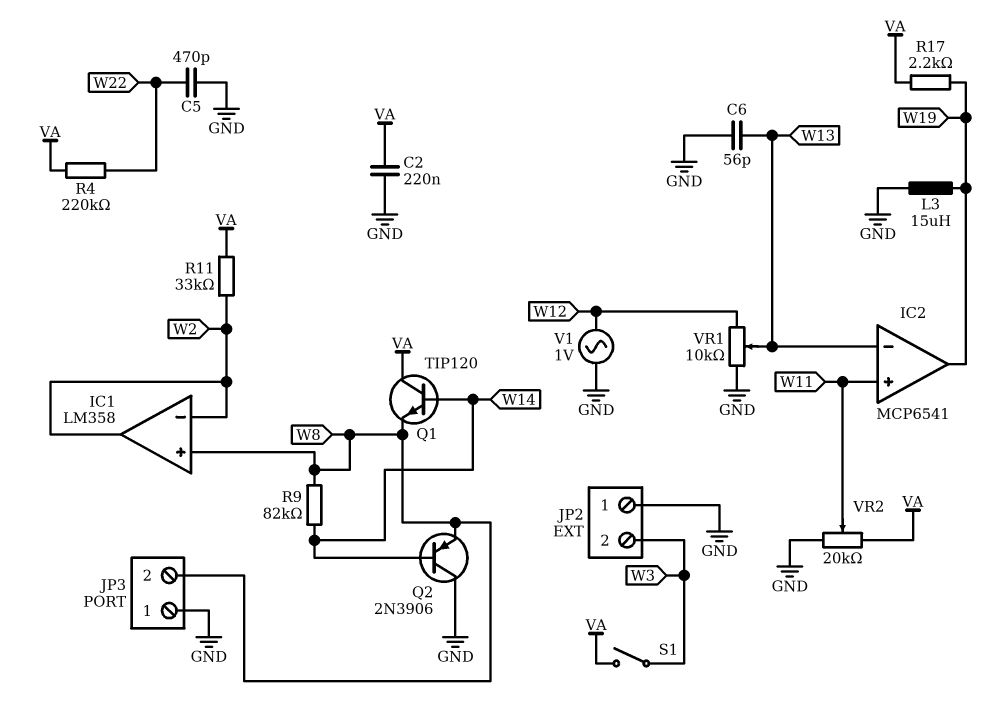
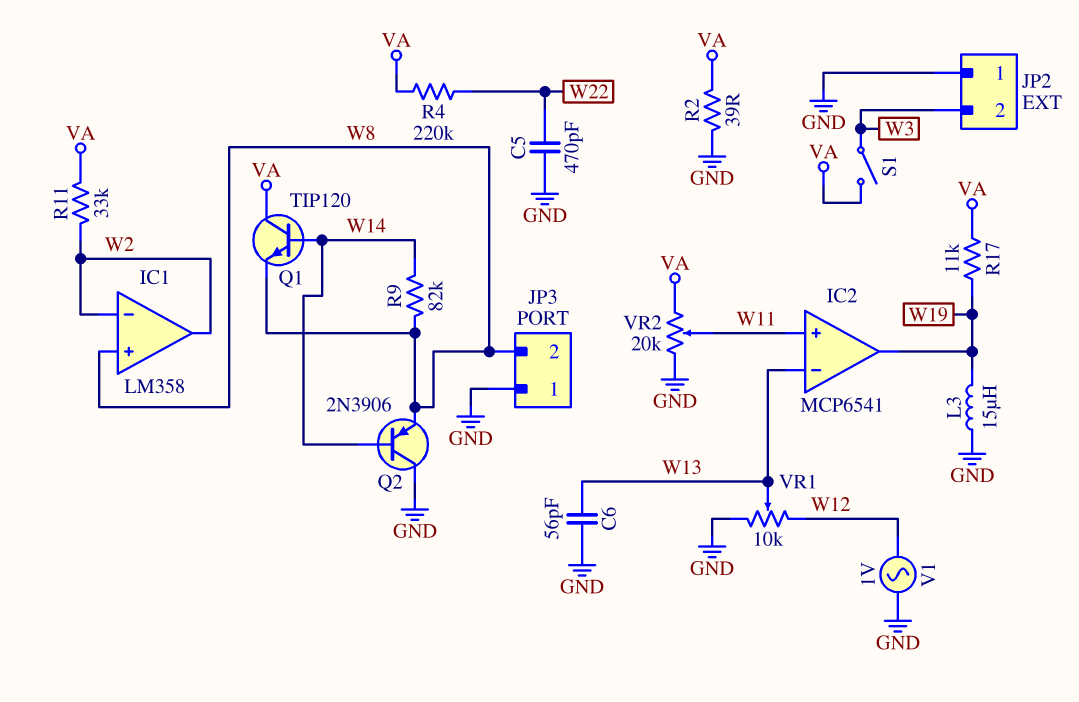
C2: 220nF (GND, VA) -> none
R2: none -> 39 (GND, VA)
R17: 2.2k (VA, W19) -> 11k (VA, W19)

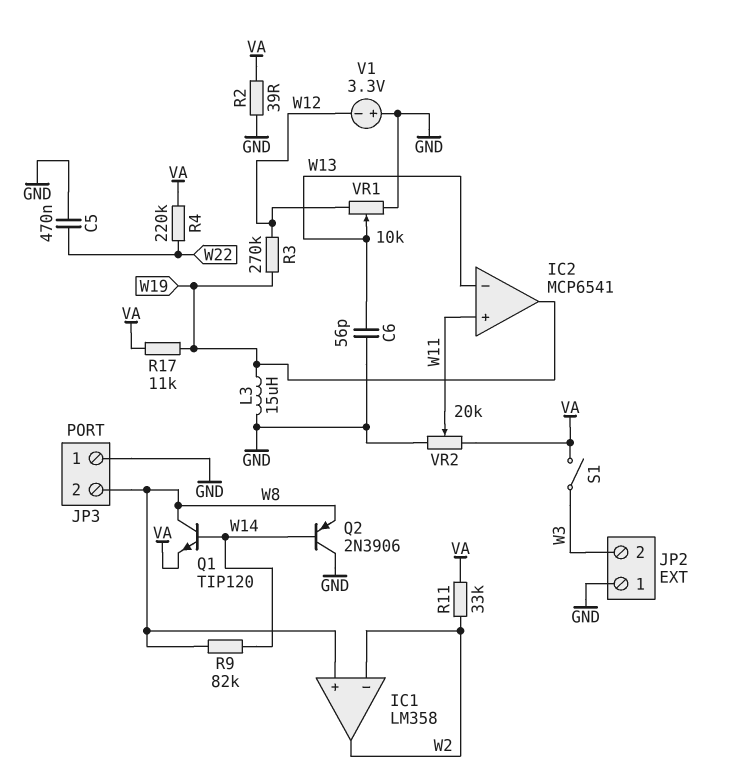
C5: 470pF (GND, W22) -> 470nF (GND, W22)
Q1: NPN TIP120 (B W14, C VA, E W8) -> NPN TIP120 (B W14, C W8, E VA)
R3: none -> 270k (W12, W19)
V1: AC 1V (GND, W12) -> 3.3V (plus GND, minus W12)

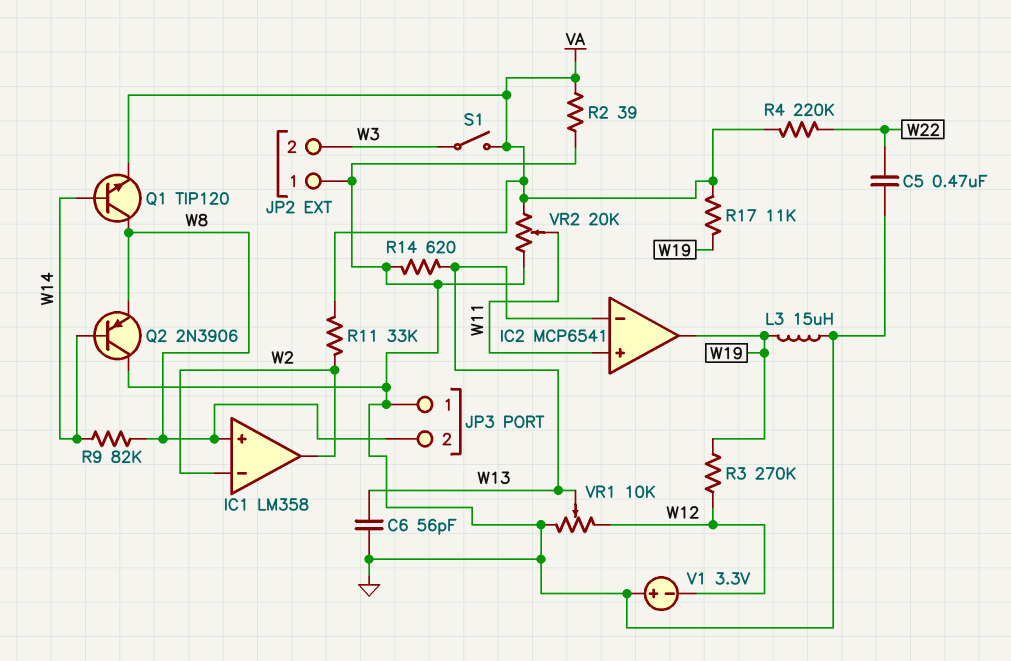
R14: none -> 620 (GND, W13)

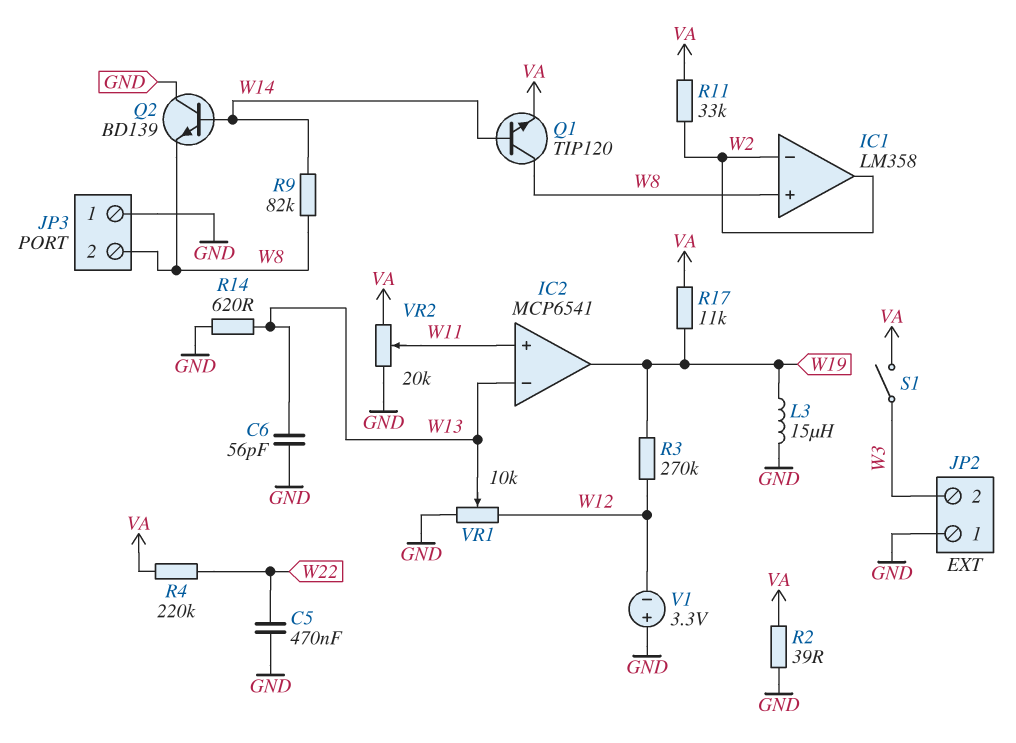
Q2: PNP 2N3906 (B W14, C GND, E W8) -> NPN BD139 (B W14, C GND, E W8)

